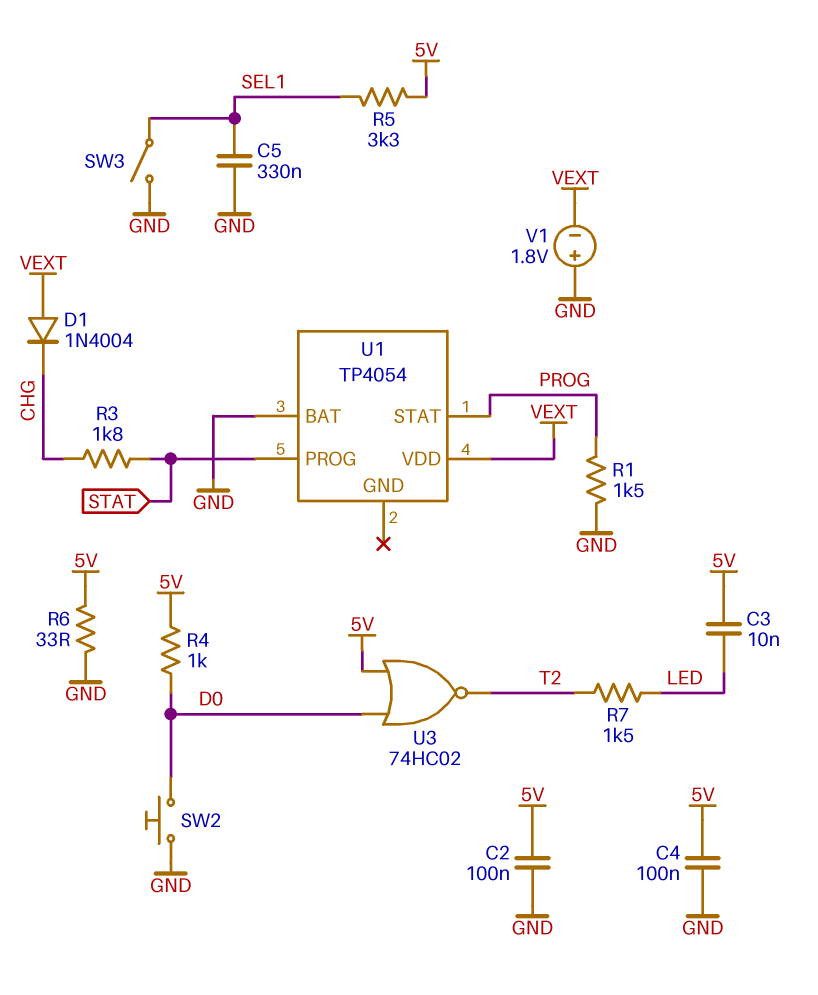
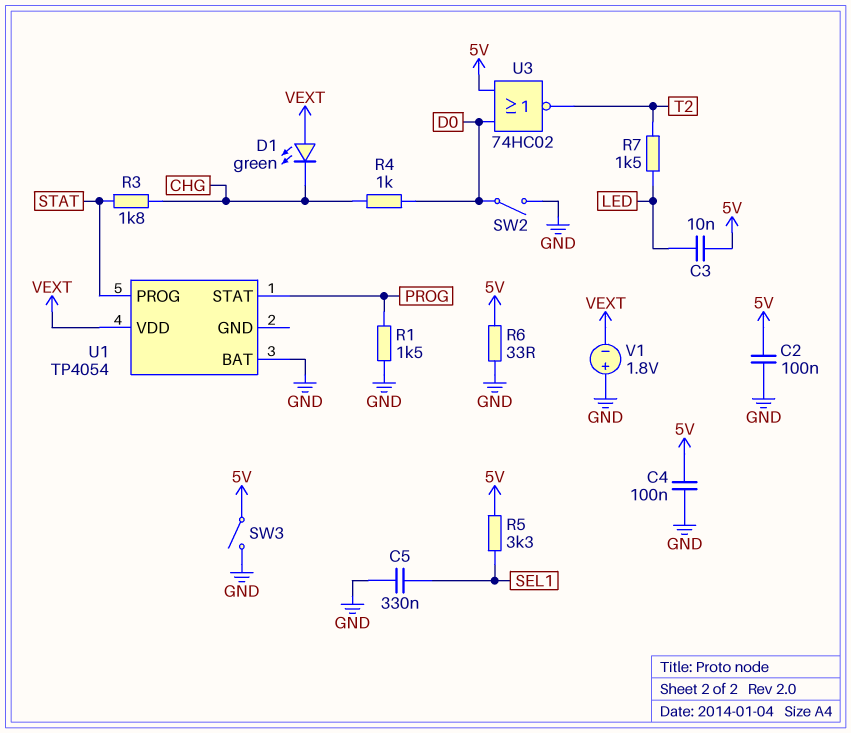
D1: diode 1N4004 (A VEXT, K CHG) -> LED green (A VEXT, K CHG)
R4: 1k (5V, D0) -> 1k (CHG, D0)
SW2: button (D0, GND) -> switch (D0, GND)
SW3: switch (GND, SEL1) -> switch (5V, GND)

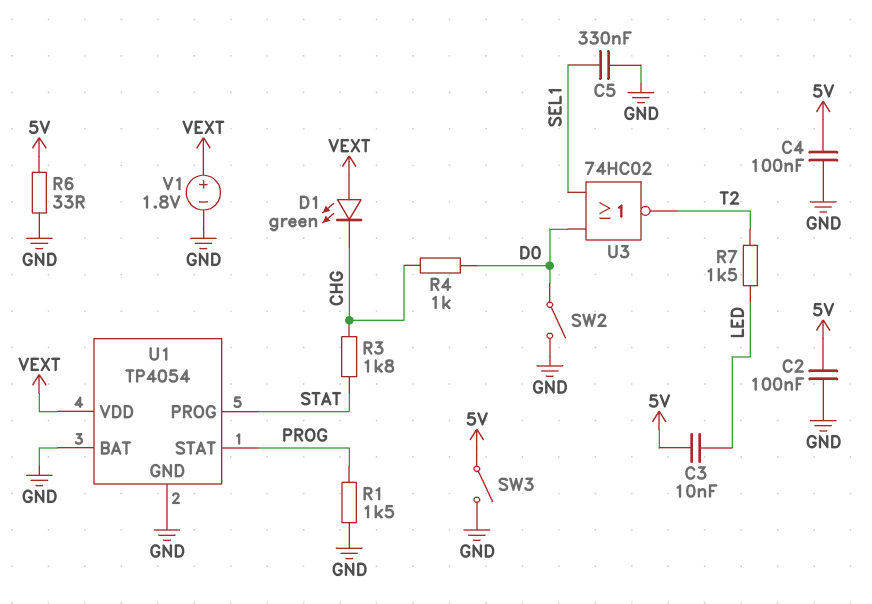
R5: 3.3k (5V, SEL1) -> none
U1 pin GND: none -> GND
U3: NOR 74HC02 (in 5V, in D0, out T2) -> NOR 74HC02 (in D0, in SEL1, out T2)
V1: 1.8V (plus GND, minus VEXT) -> 1.8V (plus VEXT, minus GND)

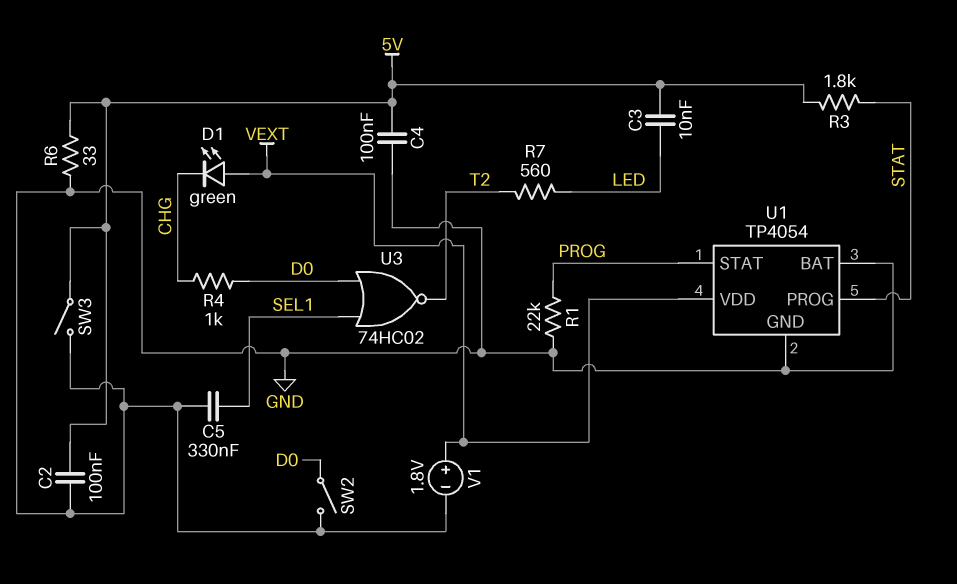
R1: 1.5k (GND, PROG) -> 22k (GND, PROG)
R3: 1.8k (CHG, STAT) -> 1.8k (5V, STAT)
R7: 1.5k (LED, T2) -> 560 (LED, T2)

